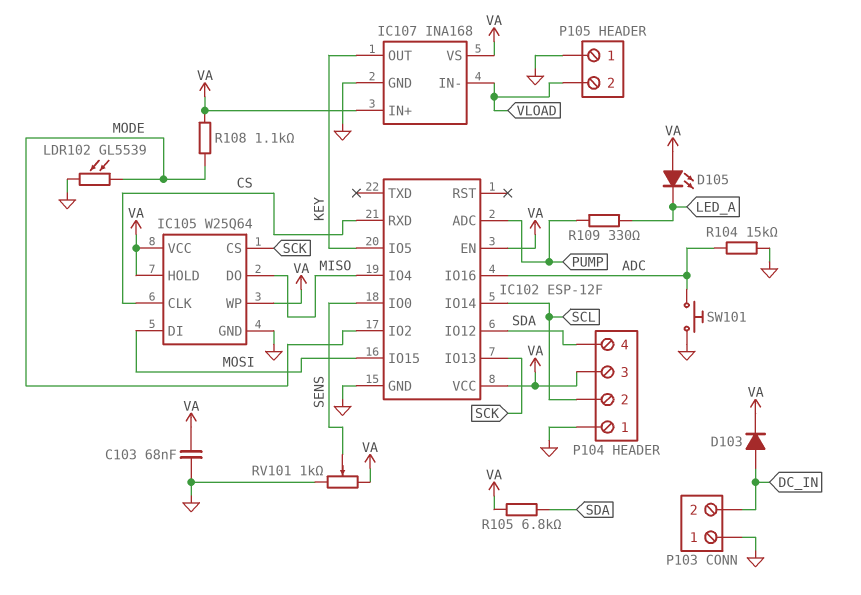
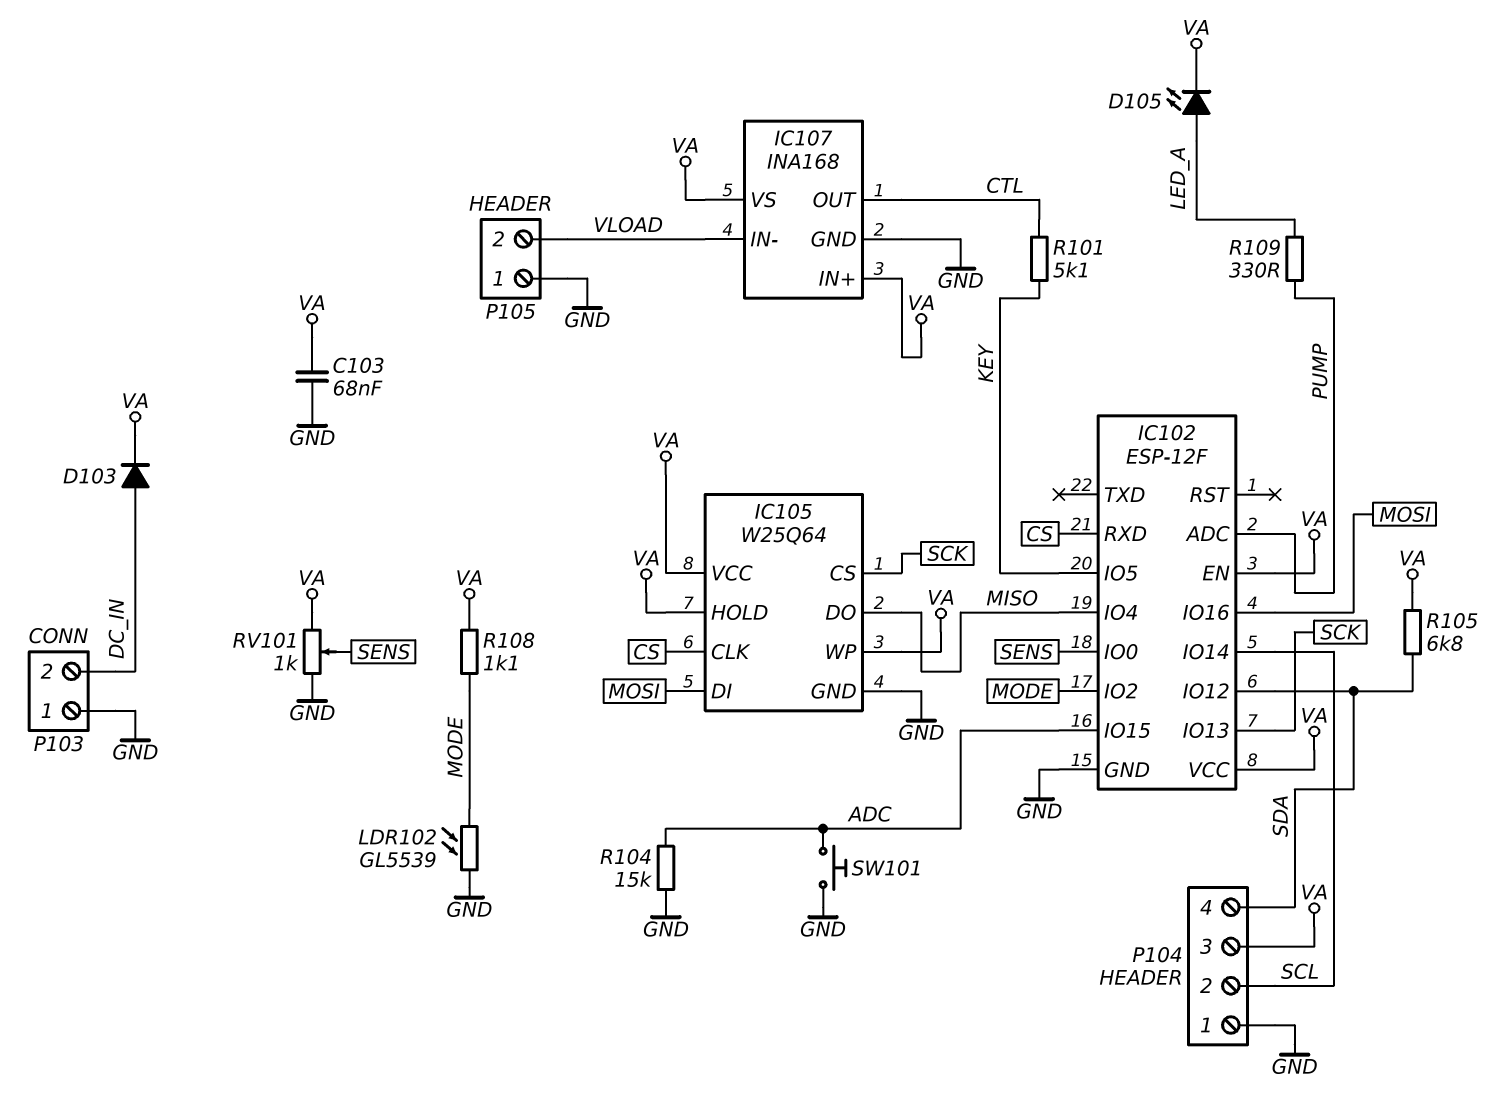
D105: LED (A VA, K LED_A) -> LED (A LED_A, K VA)
IC102 pin IO15: MOSI -> ADC
IC102 pin IO16: ADC -> MOSI
IC107 pin OUT: KEY -> CTL
R101: none -> 5.1k (CTL, KEY)

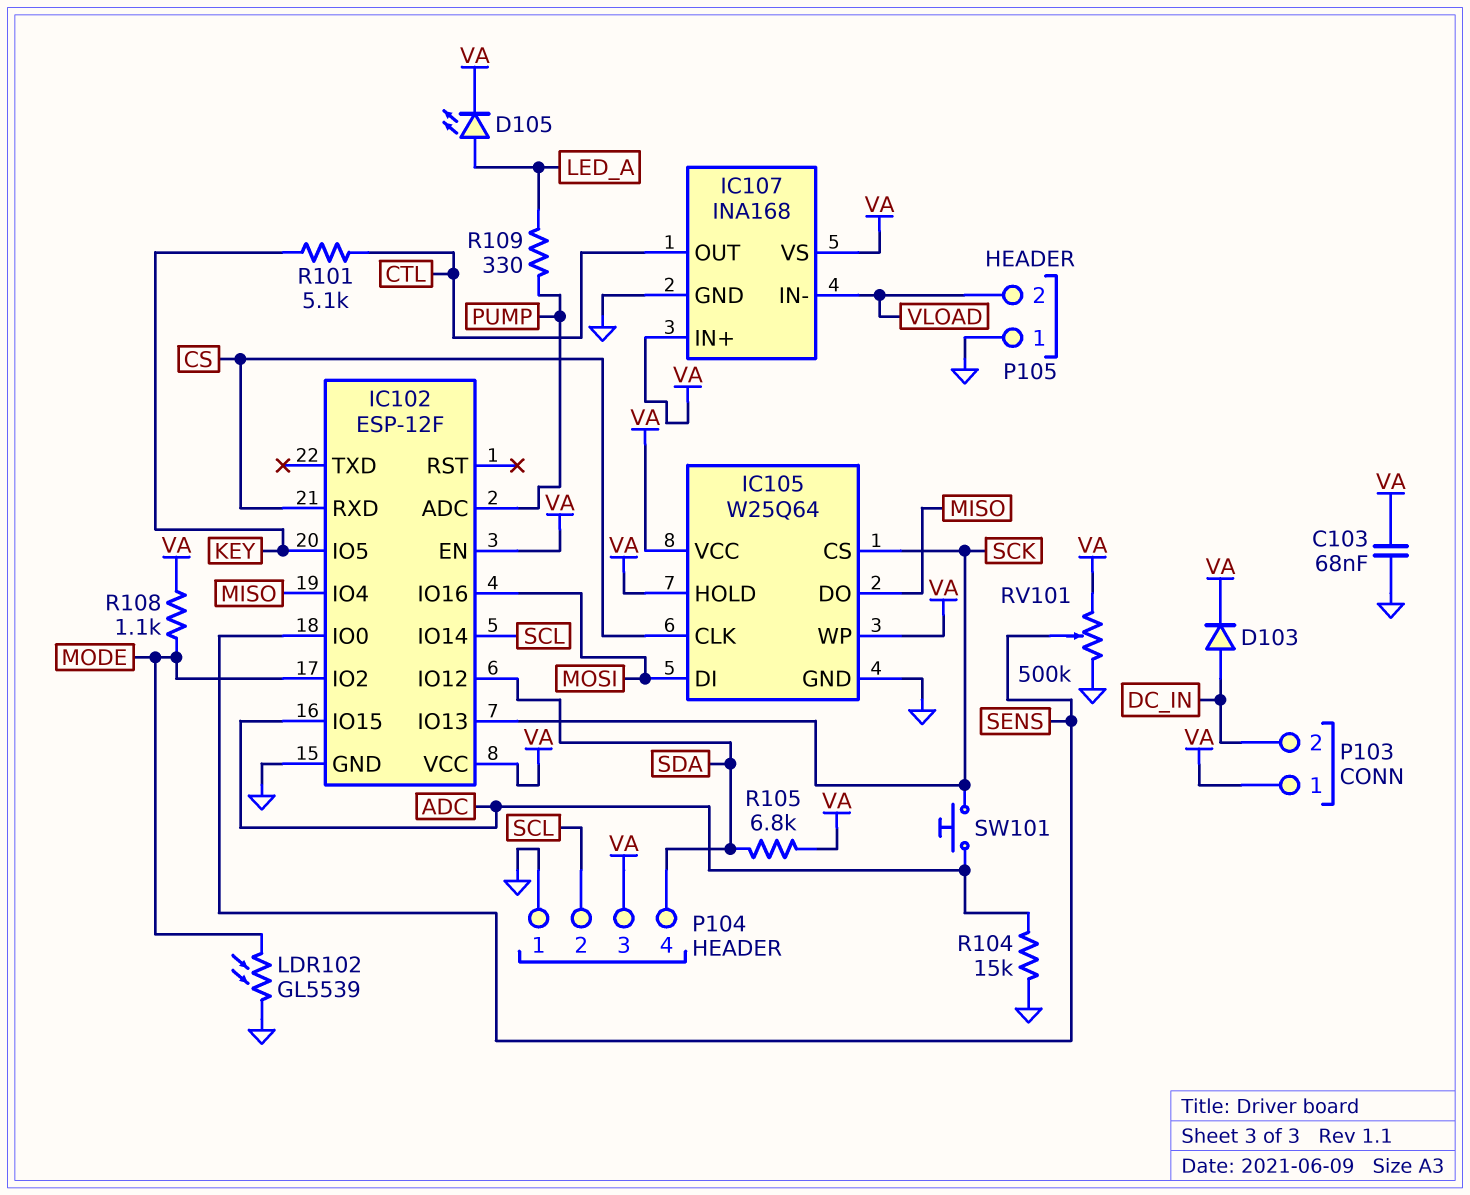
P103 pin 1: GND -> VA
RV101: 1k (GND, VA, wiper SENS) -> 500k (GND, VA, wiper SENS)
SW101: button (ADC, GND) -> button (ADC, SCK)

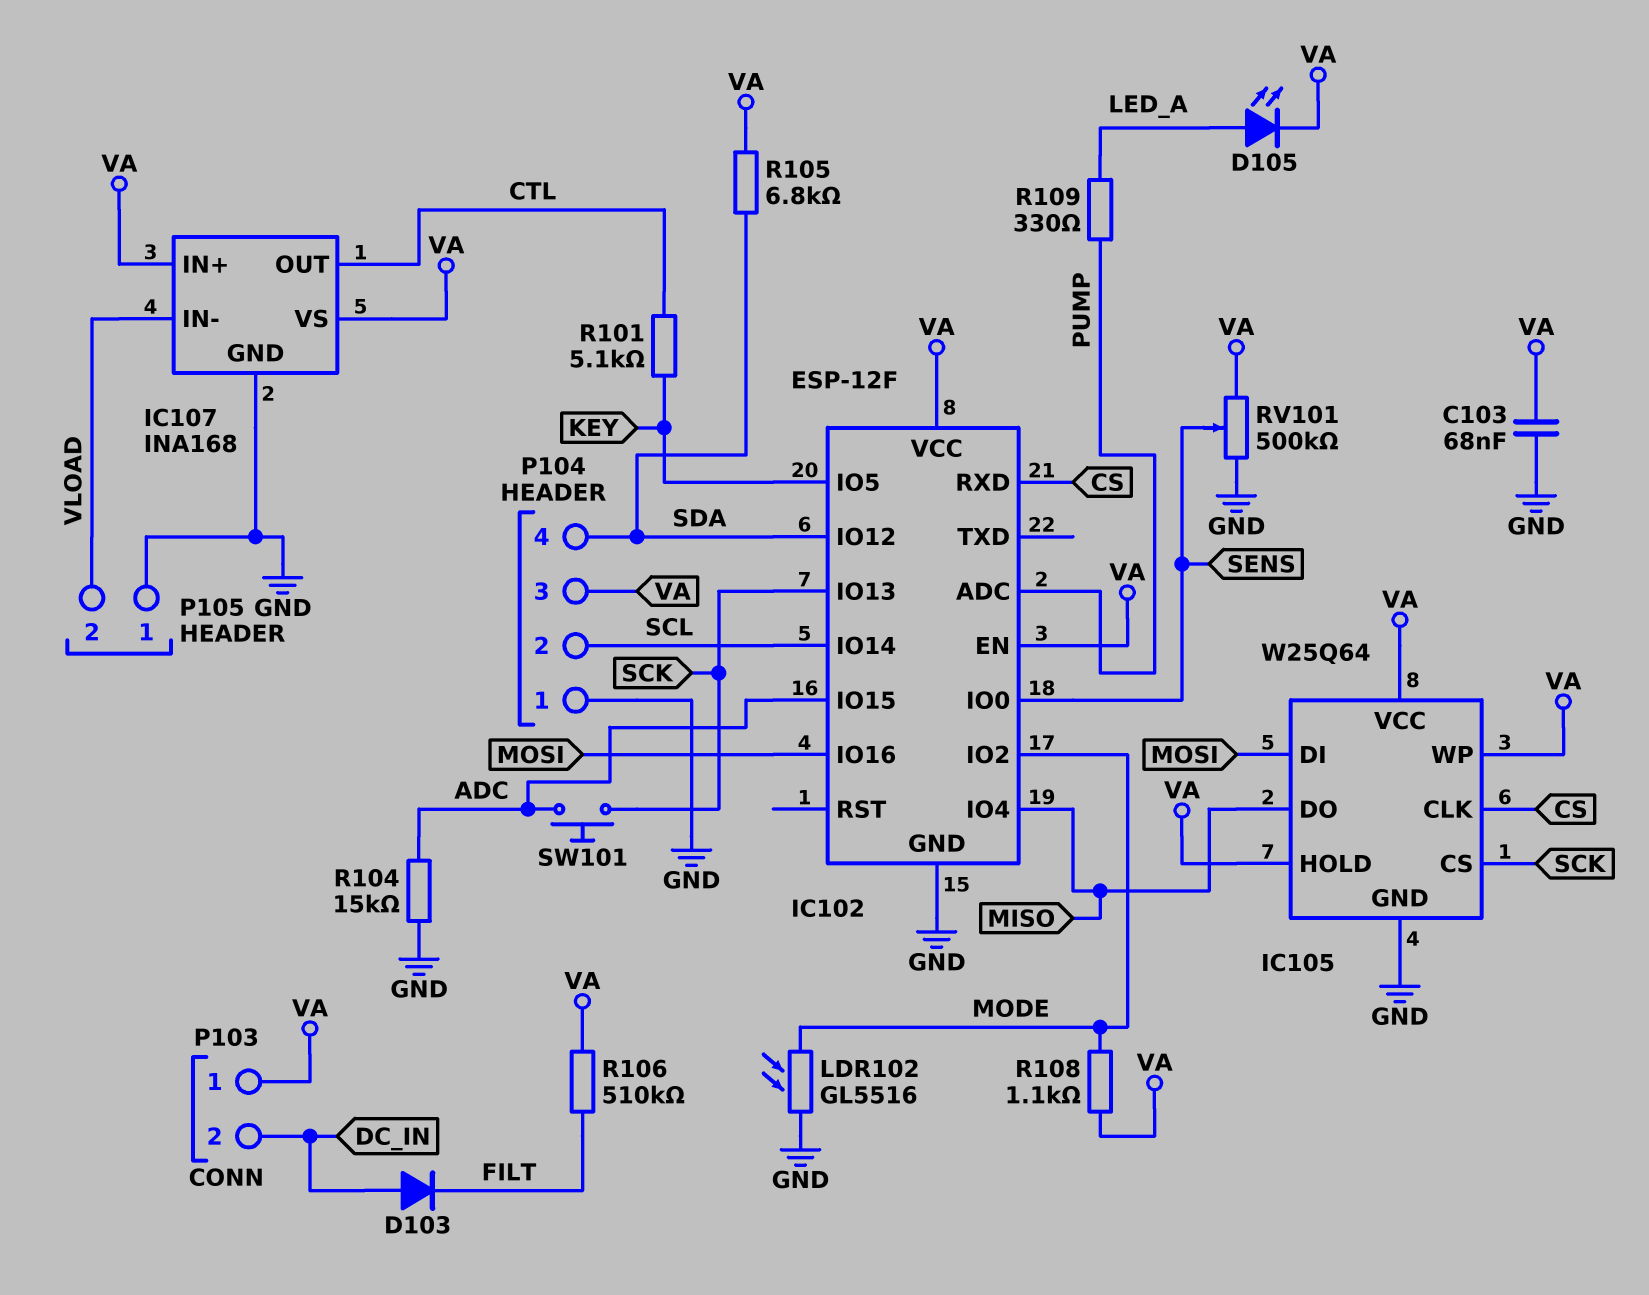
D103: diode (A DC_IN, K VA) -> diode (A DC_IN, K FILT)
LDR102: GL5539 (GND, MODE) -> GL5516 (GND, MODE)
R106: none -> 510k (FILT, VA)

